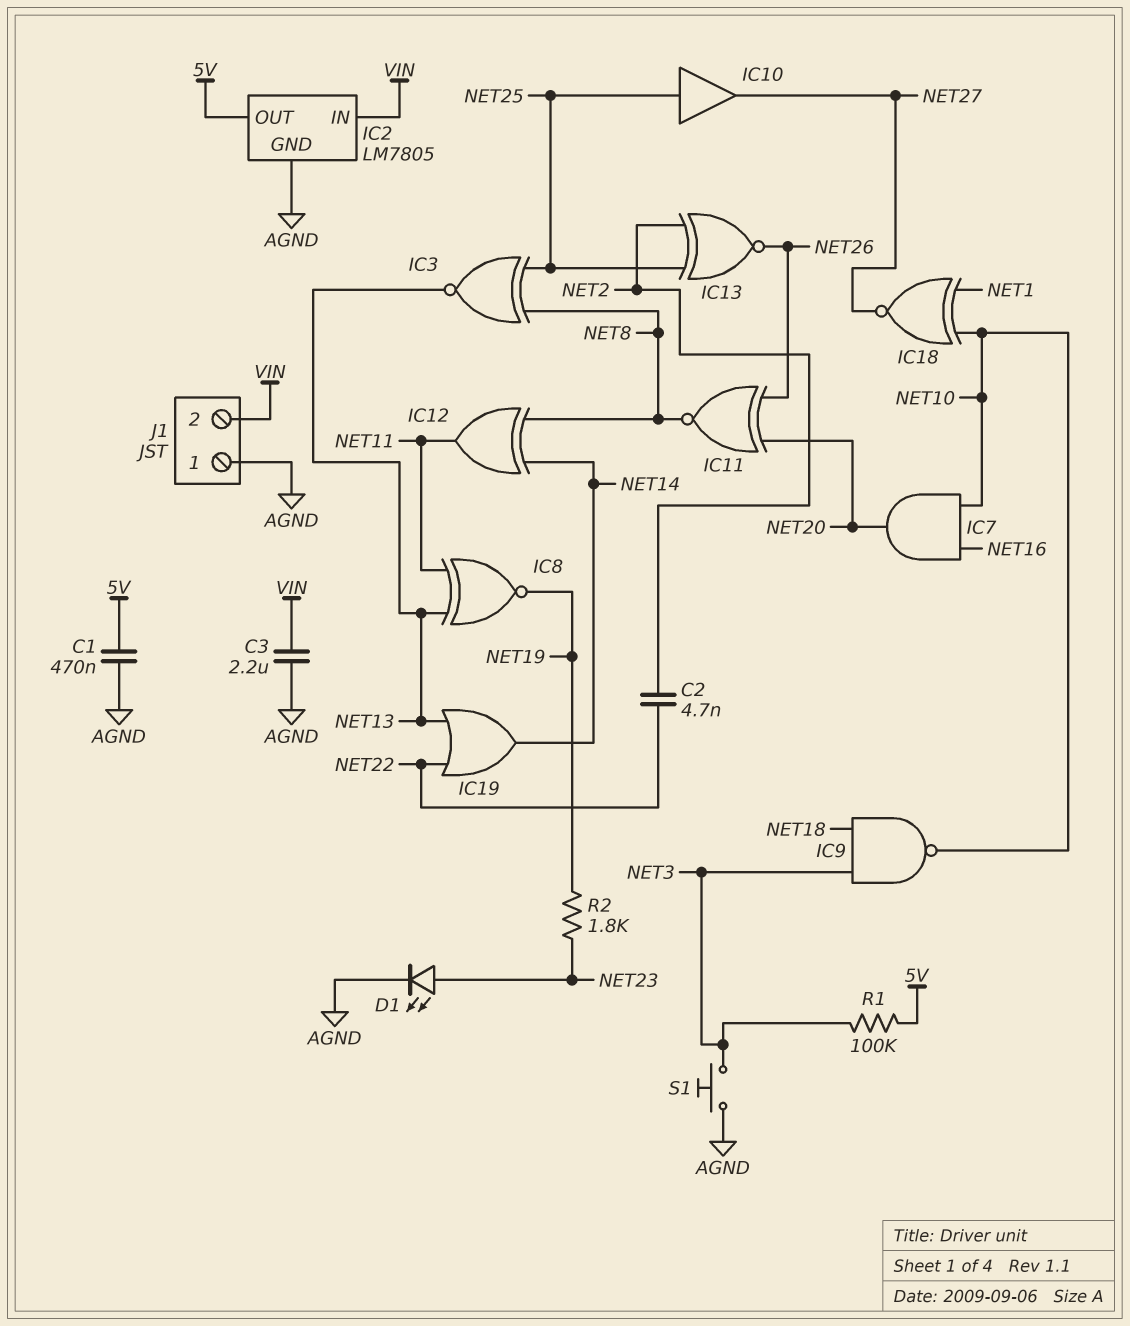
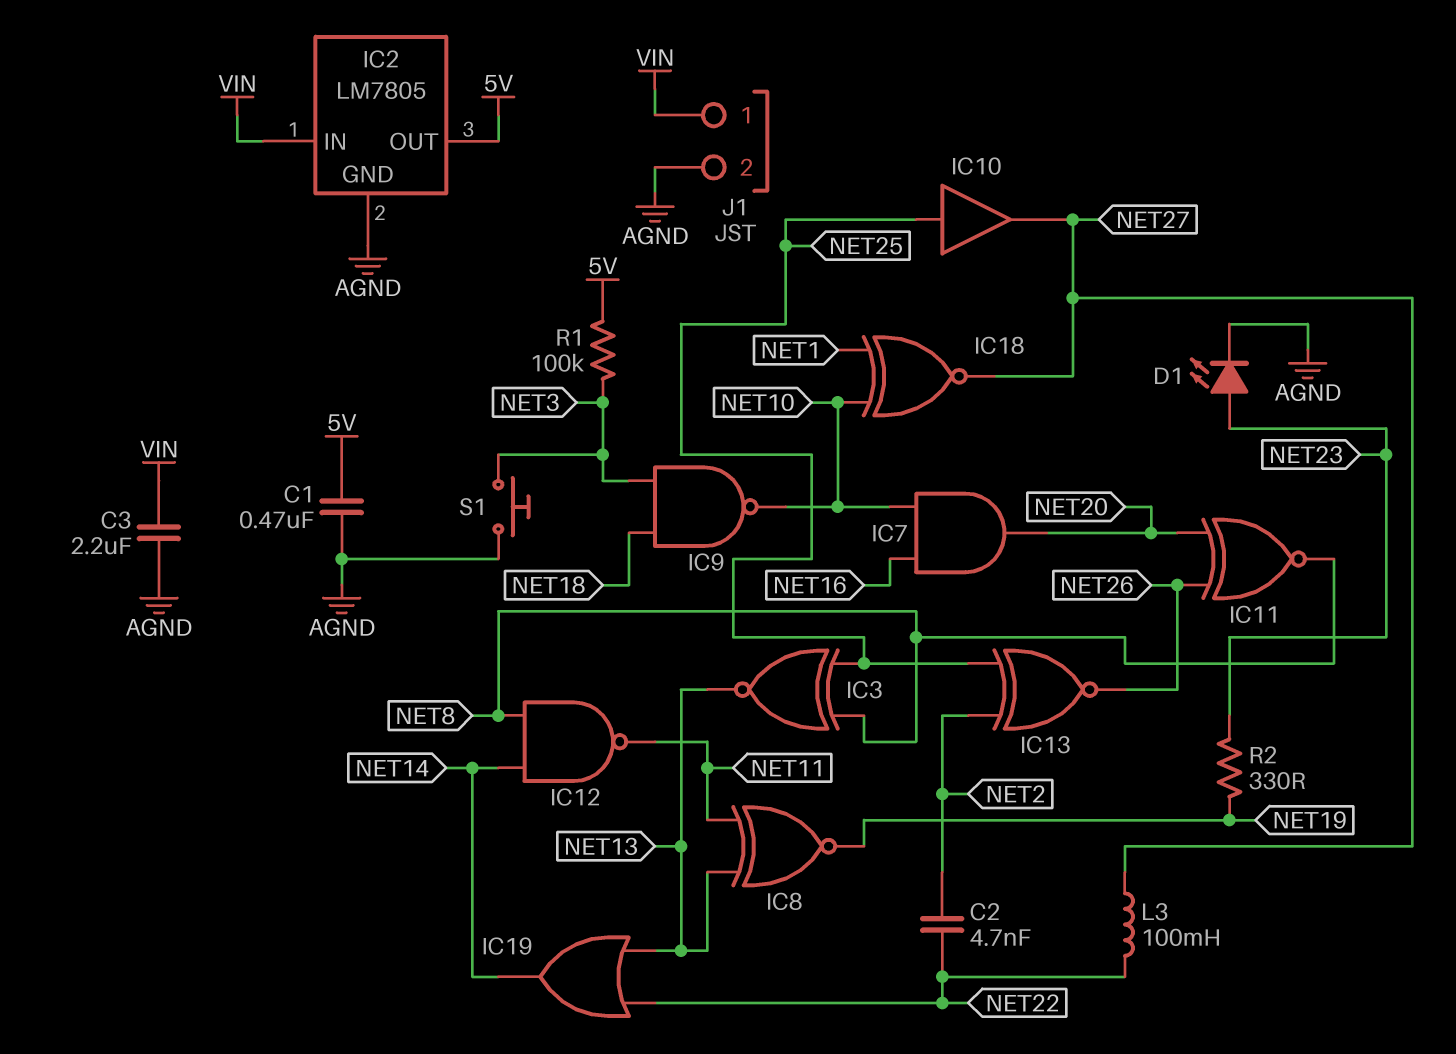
IC12: XOR (in NET8, in NET14, out NET11) -> NAND (in NET8, in NET14, out NET11)
J1 pin 1: AGND -> VIN
J1 pin 2: VIN -> AGND
L3: none -> 100mH (NET22, NET27)
R2: 1.8k (NET19, NET23) -> 330 (NET19, NET23)

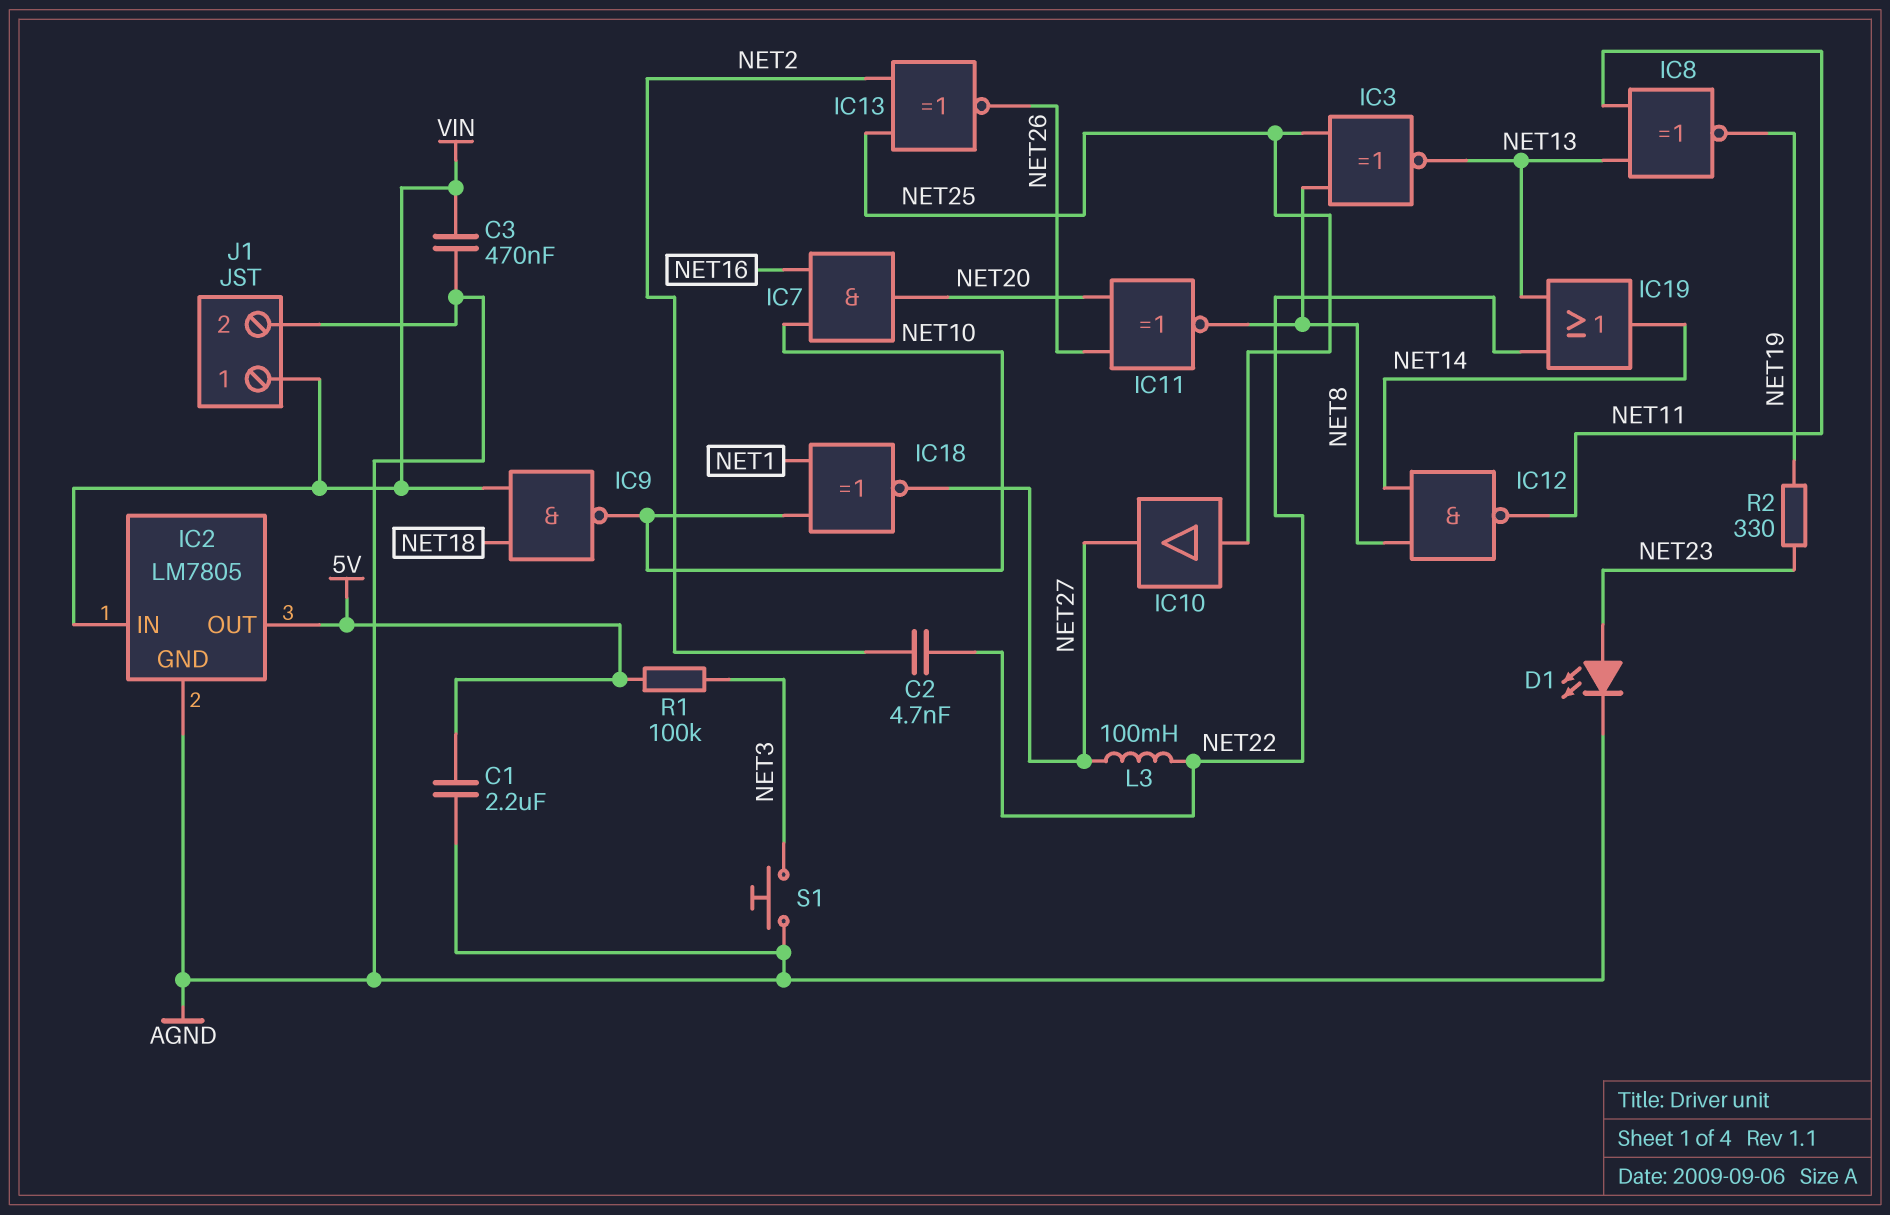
C1: 470nF (5V, AGND) -> 2.2uF (5V, AGND)
C3: 2.2uF (AGND, VIN) -> 470nF (AGND, VIN)
IC9: NAND (in NET3, in NET18, out NET10) -> NAND (in NET18, in VIN, out NET10)

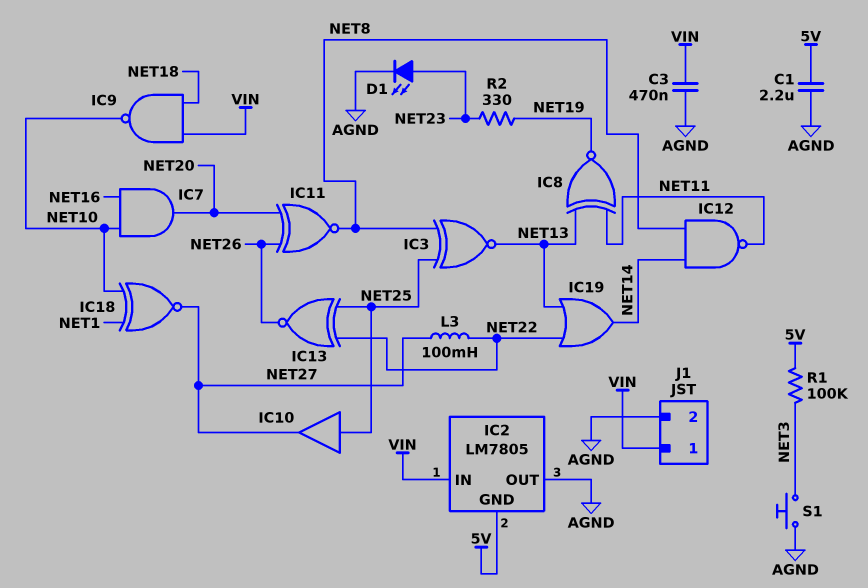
C2: 4.7nF (NET2, NET22) -> none
IC2 pin GND: AGND -> 5V
IC2 pin OUT: 5V -> AGND
IC13: XNOR (in NET2, in NET25, out NET26) -> XNOR (in NET22, in NET25, out NET26)

